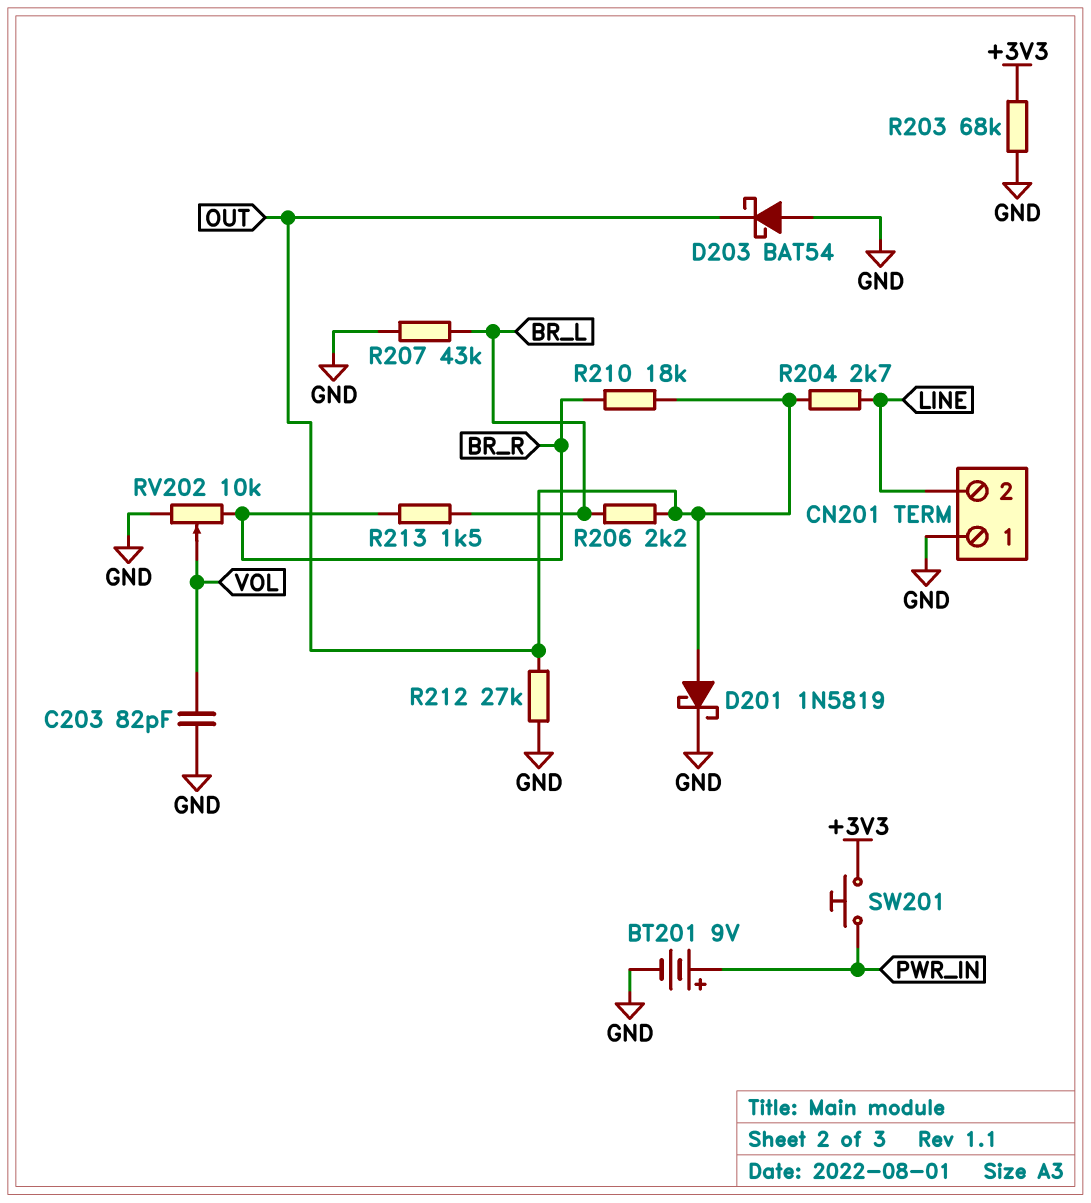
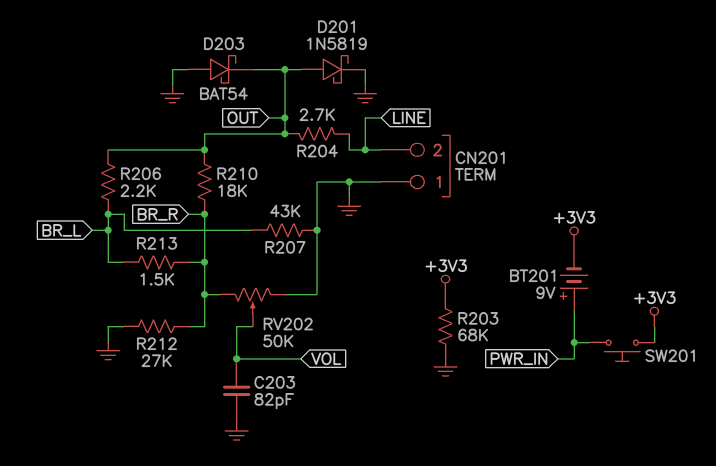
BT201: 9V (plus PWR_IN, minus GND) -> 9V (plus PWR_IN, minus +3V3)
R212: 27k (GND, OUT) -> 27k (BR_R, GND)
RV202: 10k (BR_R, GND, wiper VOL) -> 50k (BR_R, GND, wiper VOL)

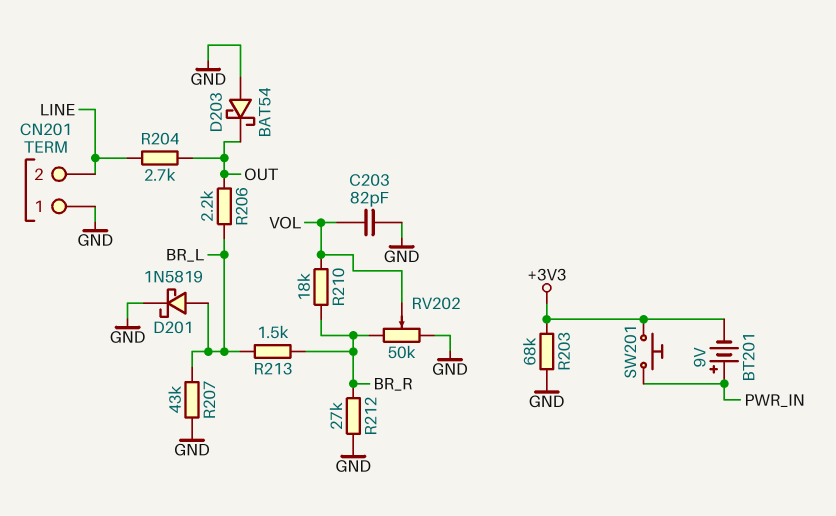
D201: schottky 1N5819 (A OUT, K GND) -> schottky 1N5819 (A BR_L, K GND)
R210: 18k (BR_R, OUT) -> 18k (BR_R, VOL)

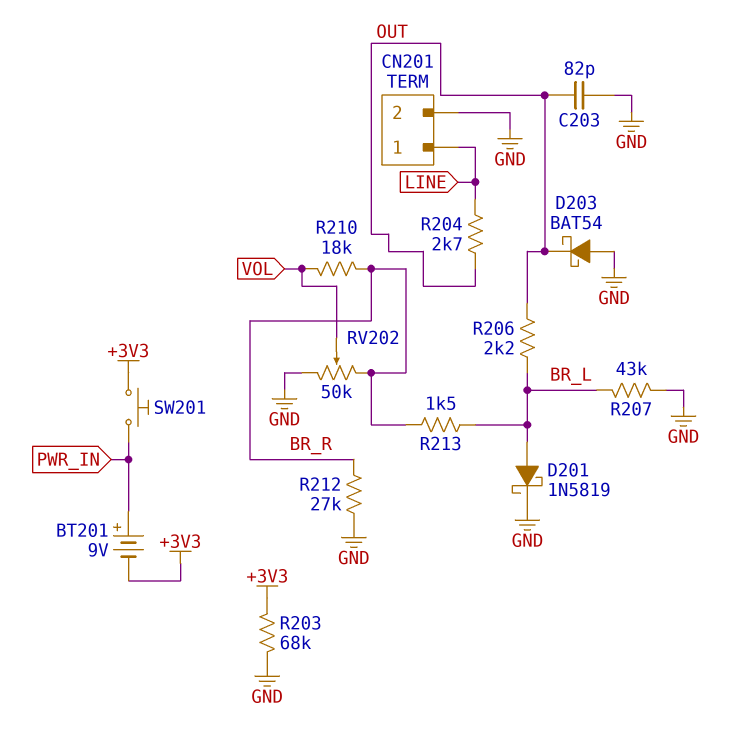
C203: 82pF (GND, VOL) -> 82pF (GND, OUT)
CN201 pin 1: GND -> LINE
CN201 pin 2: LINE -> GND

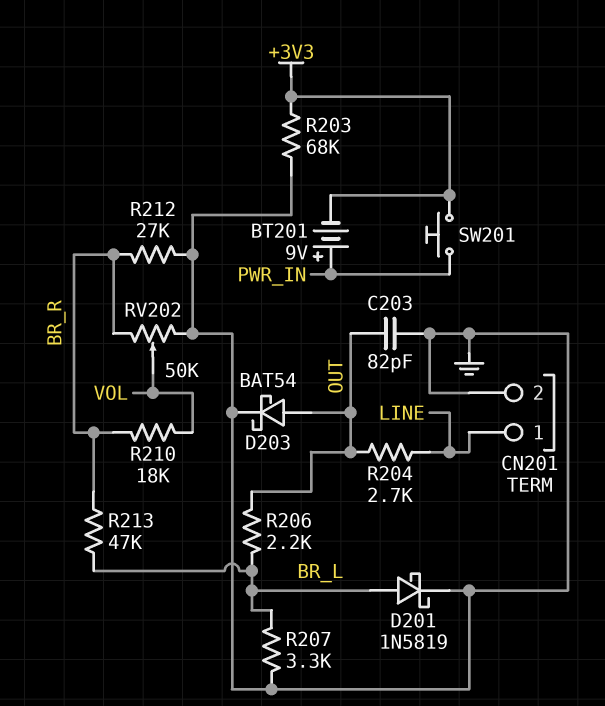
D203: schottky BAT54 (A GND, K OUT) -> schottky BAT54 (A OUT, K GND)
R207: 43k (BR_L, GND) -> 3.3k (BR_L, GND)
R213: 1.5k (BR_L, BR_R) -> 47k (BR_L, BR_R)

